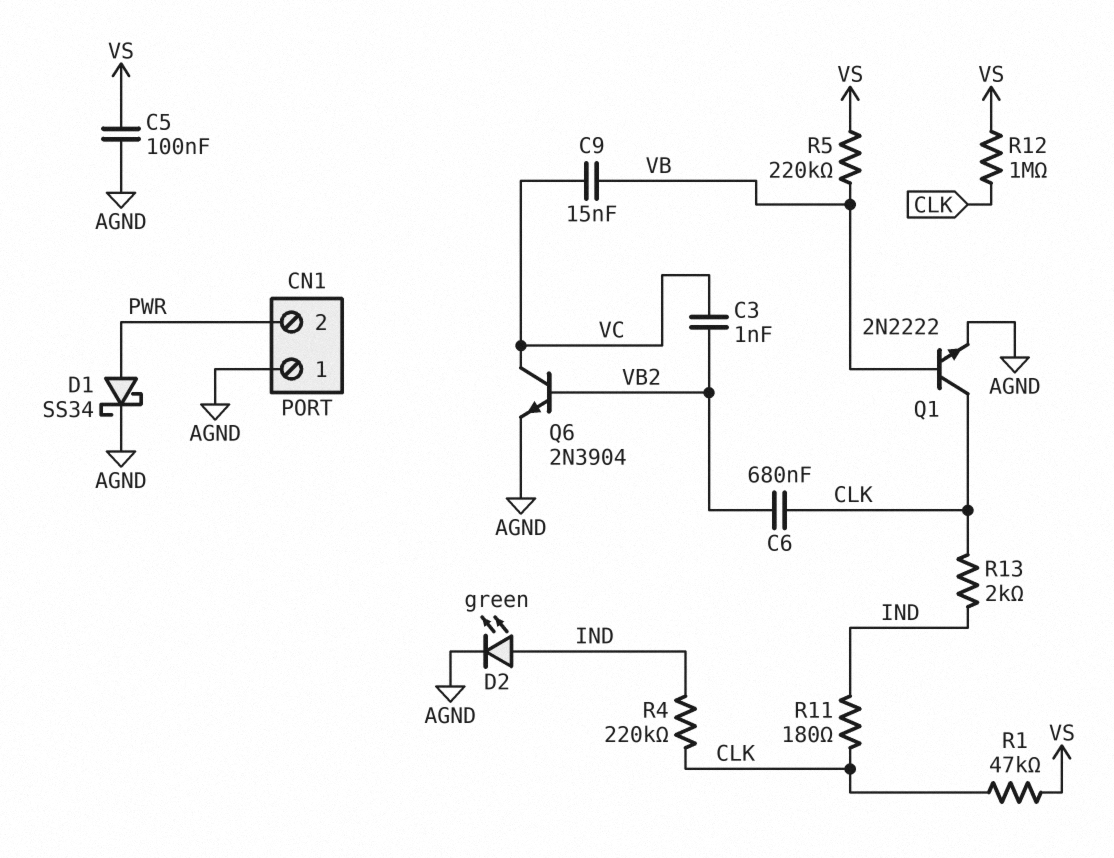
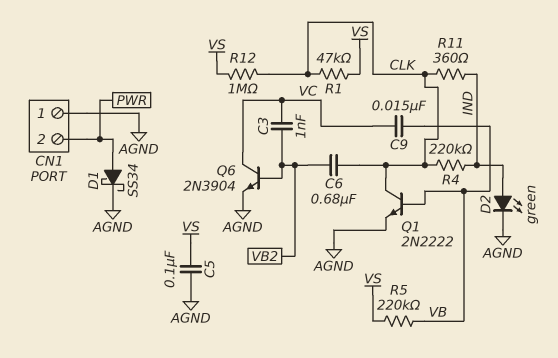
R11: 180 (CLK, IND) -> 360 (CLK, IND)
R13: 2k (CLK, IND) -> none

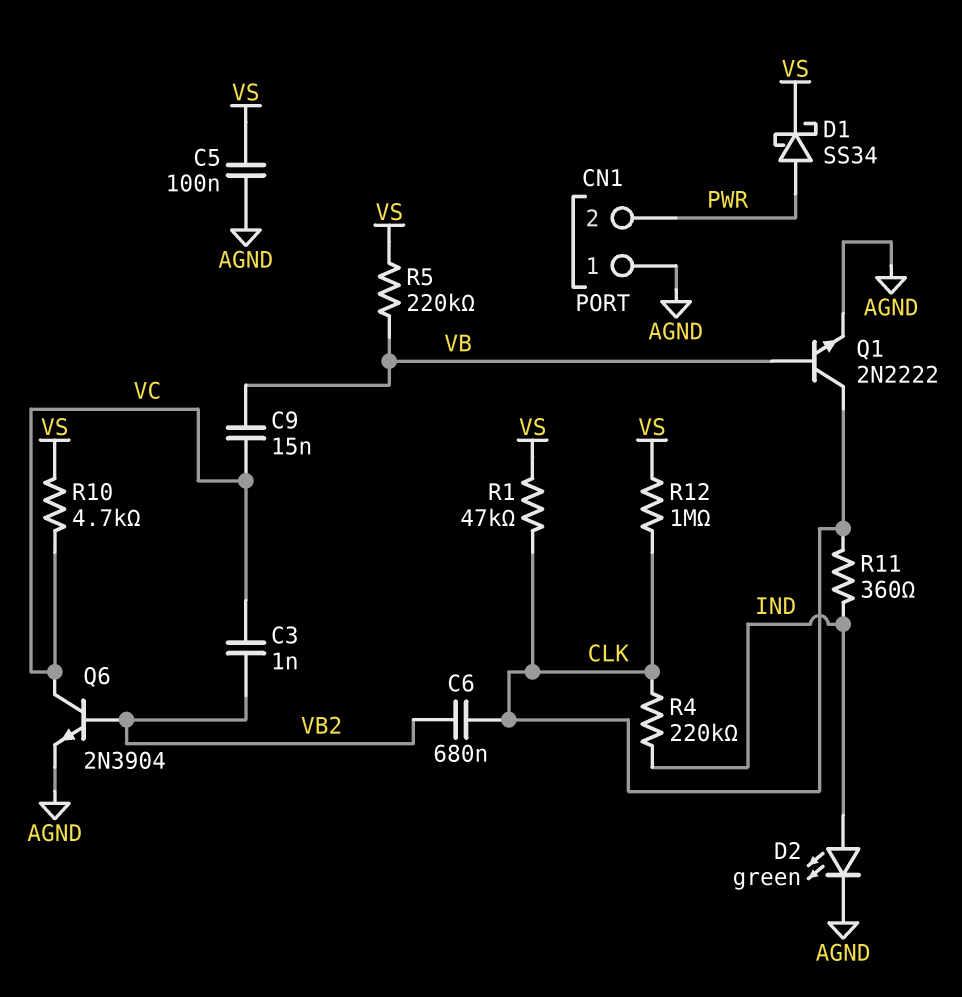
D1: schottky SS34 (A PWR, K AGND) -> schottky SS34 (A PWR, K VS)
R10: none -> 4.7k (VC, VS)

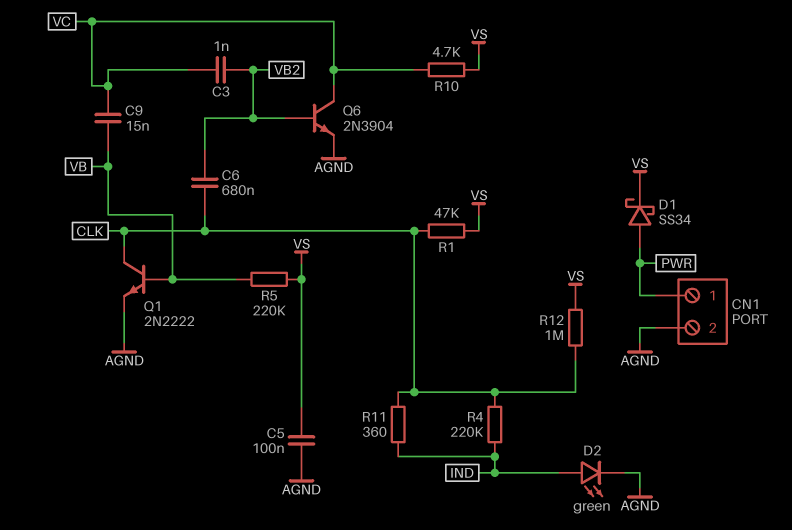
CN1 pin 1: AGND -> PWR
CN1 pin 2: PWR -> AGND

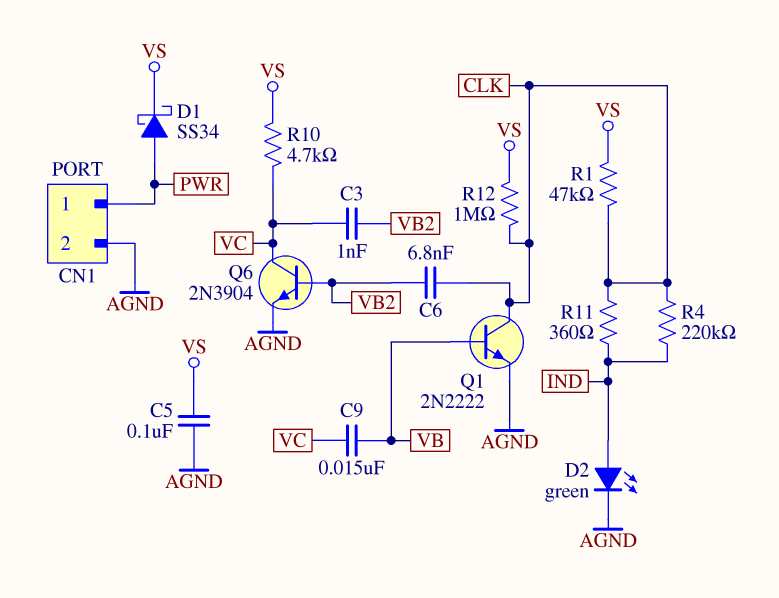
C6: 680nF (CLK, VB2) -> 6.8nF (CLK, VB2)
R5: 220k (VB, VS) -> none

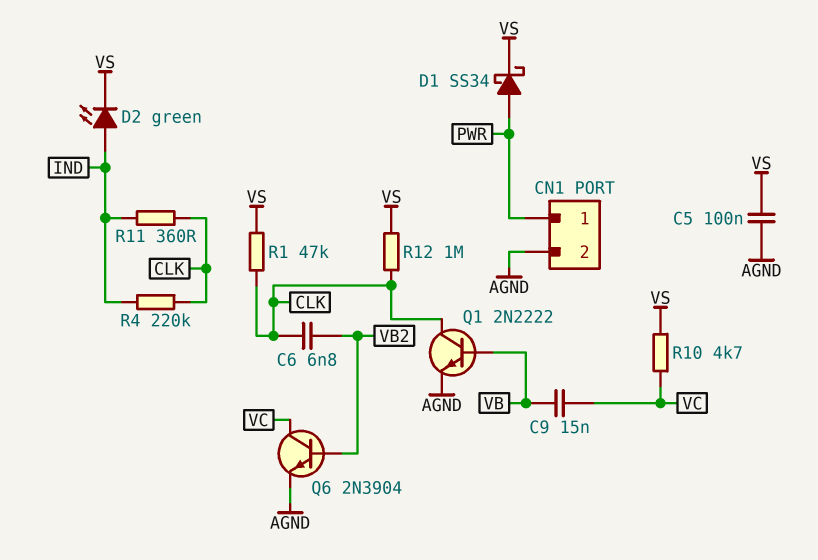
C3: 1nF (VB2, VC) -> none
D2: LED green (A IND, K AGND) -> LED green (A IND, K VS)

